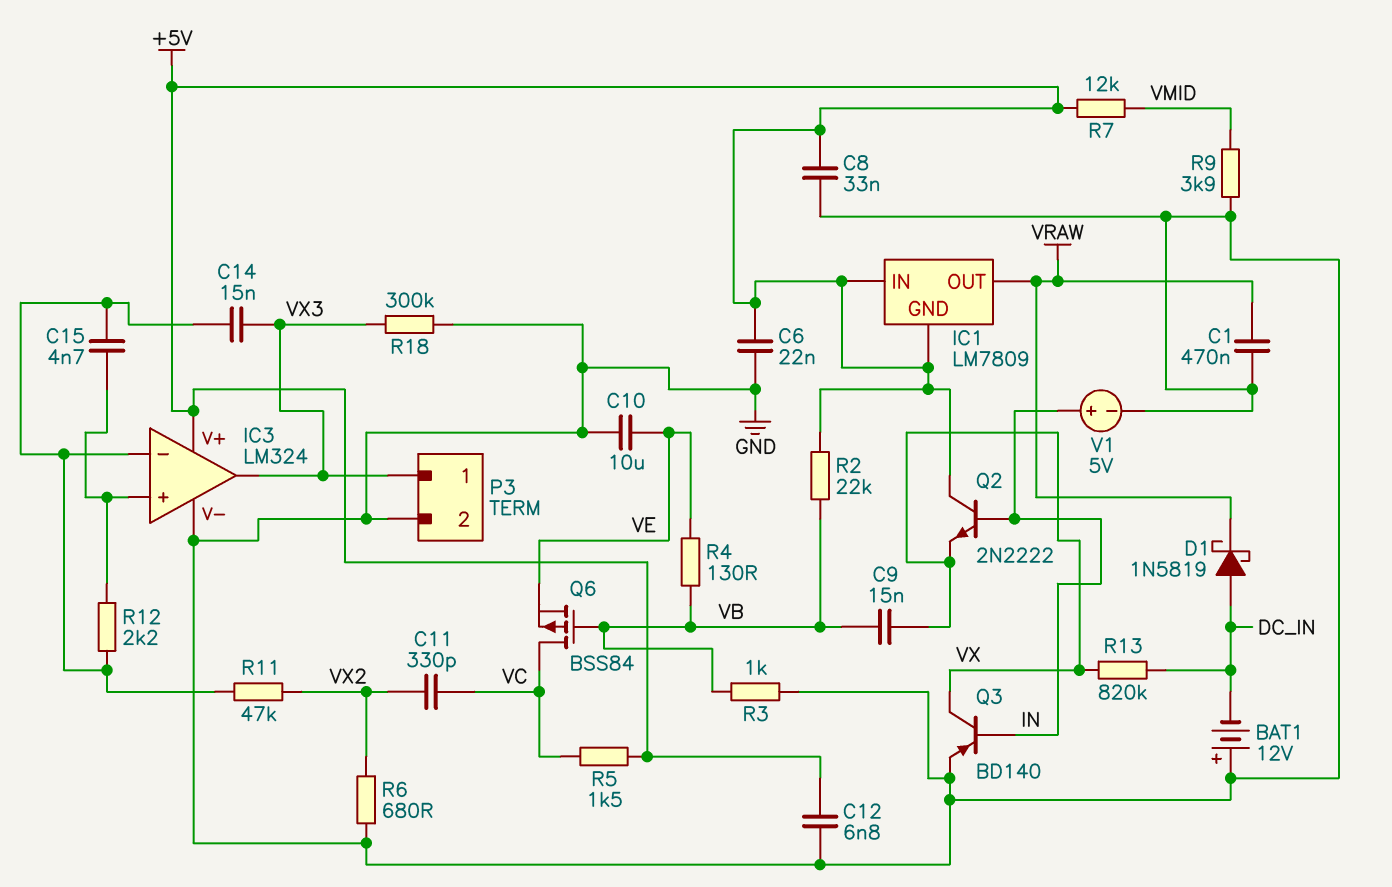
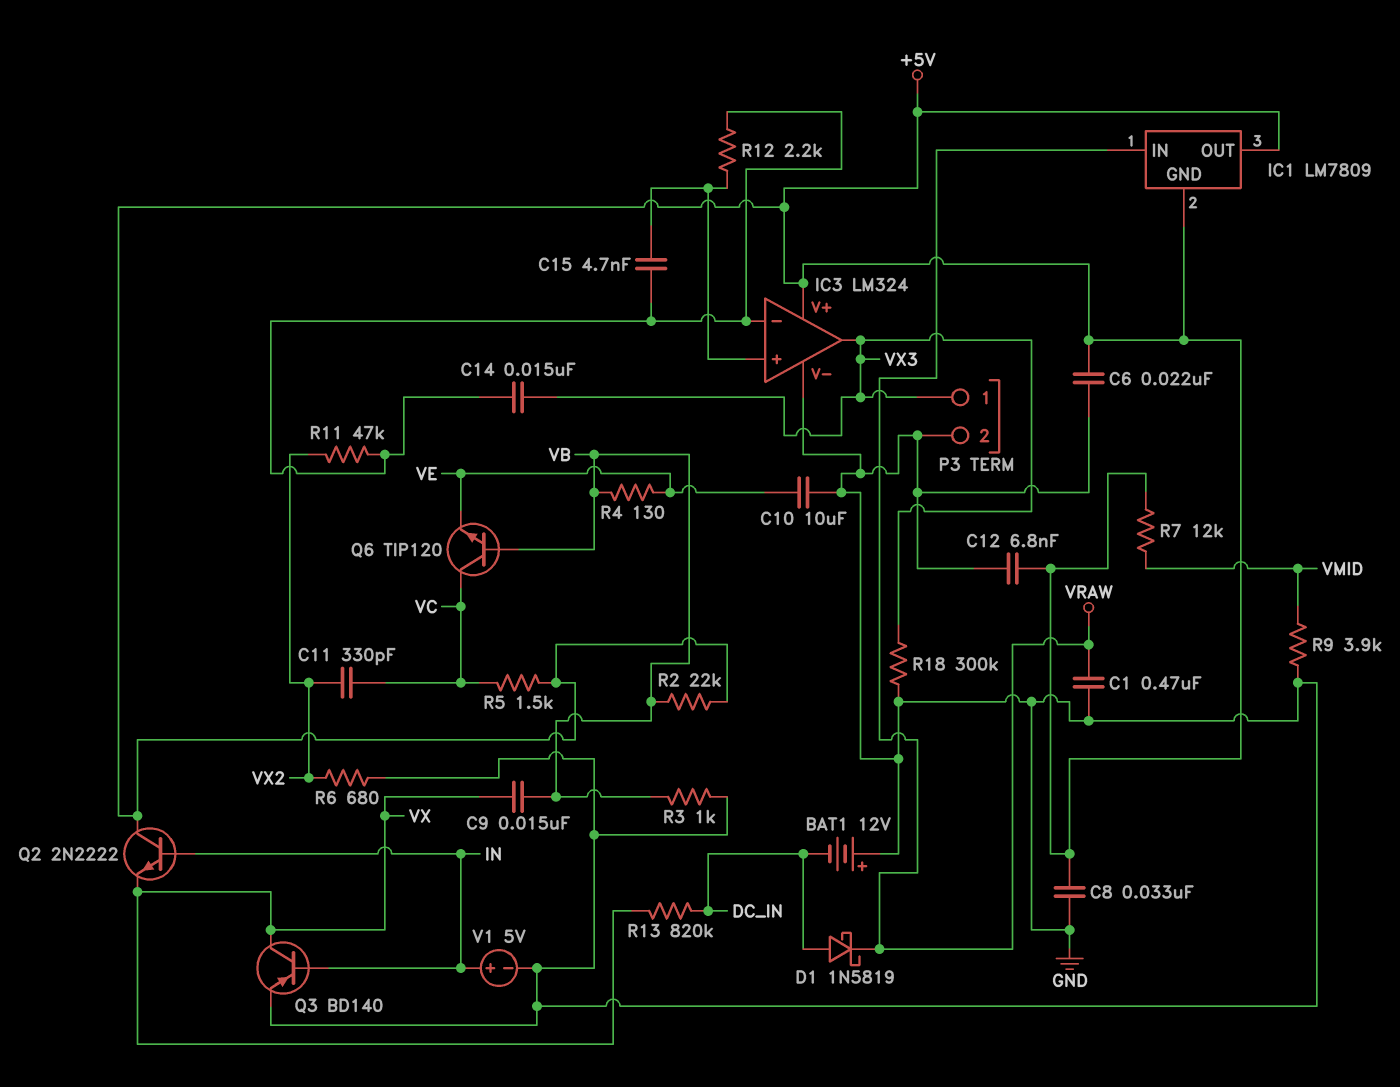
IC1 pin IN: +5V -> VRAW
IC1 pin OUT: VRAW -> +5V
Q6: PMOS BSS84 (G VB, D VC, S VE) -> NPN TIP120 (B VB, C VC, E VE)

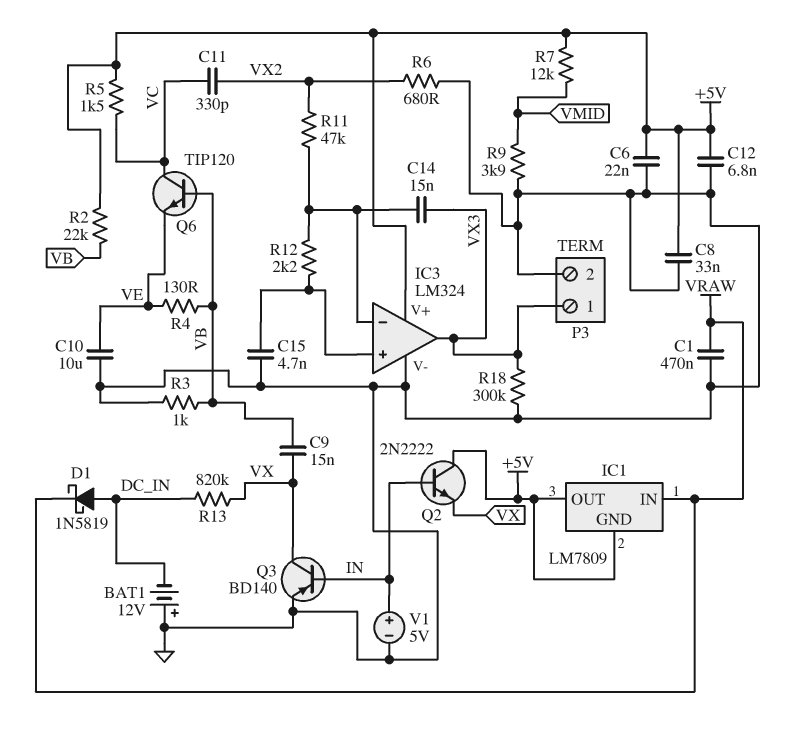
C15: 4.7nF (IC3/in+, IC3/in-) -> 4.7nF (GND, IC3/in+)

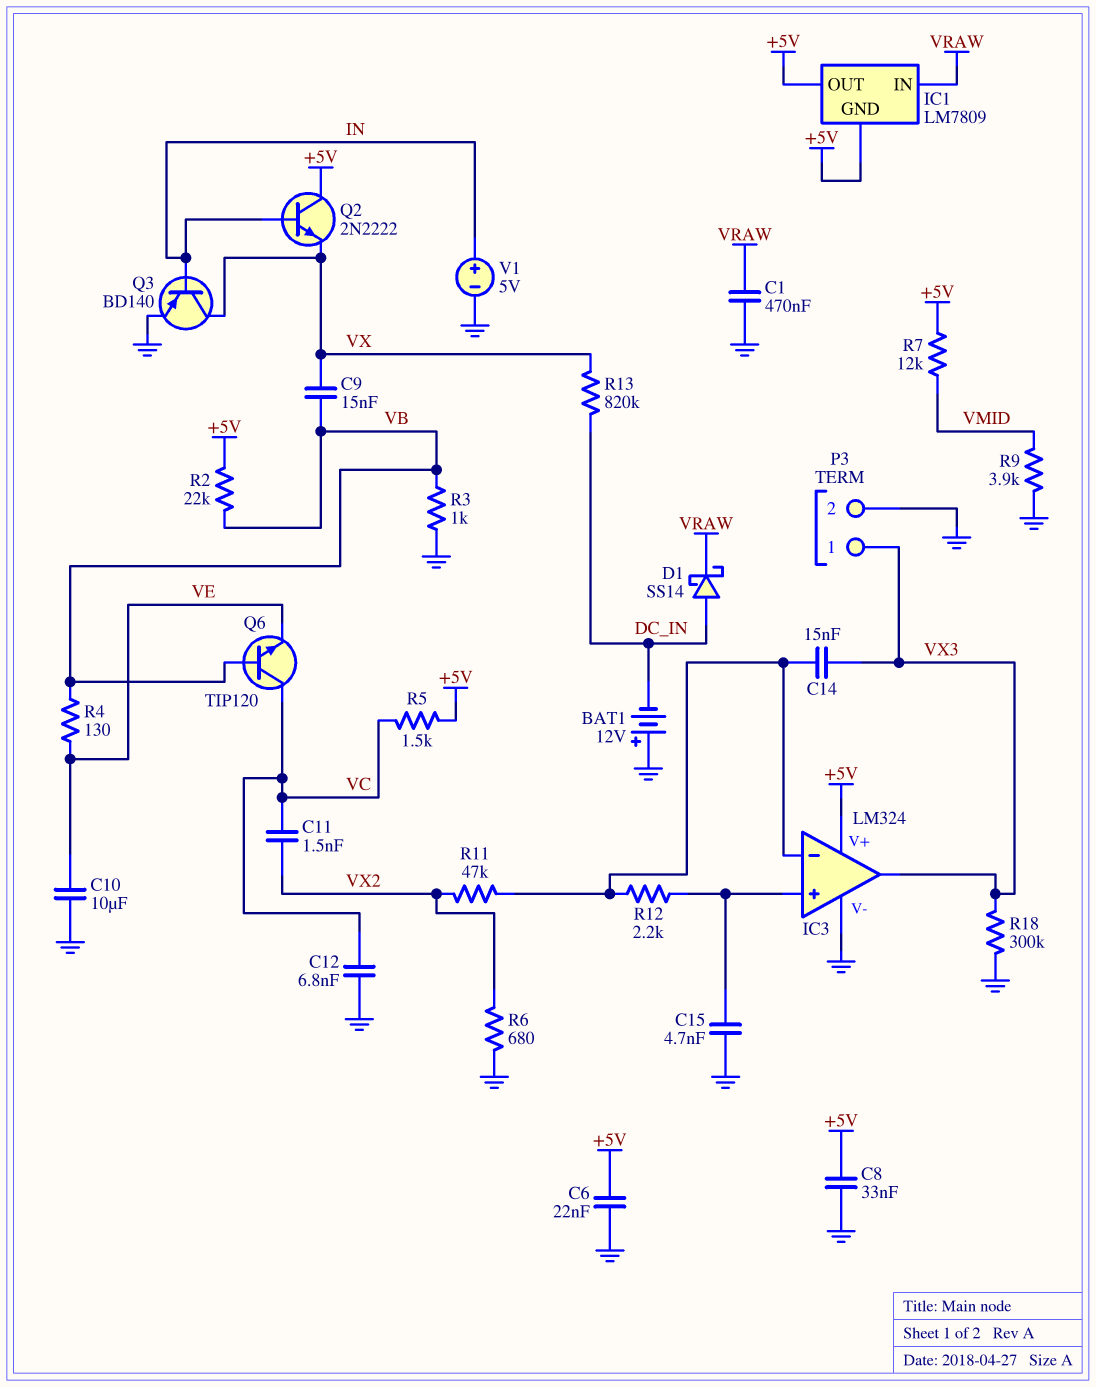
C11: 330pF (VC, VX2) -> 1.5nF (VC, VX2)
C12: 6.8nF (+5V, GND) -> 6.8nF (GND, VC)
D1: schottky 1N5819 (A DC_IN, K VRAW) -> schottky SS14 (A DC_IN, K VRAW)

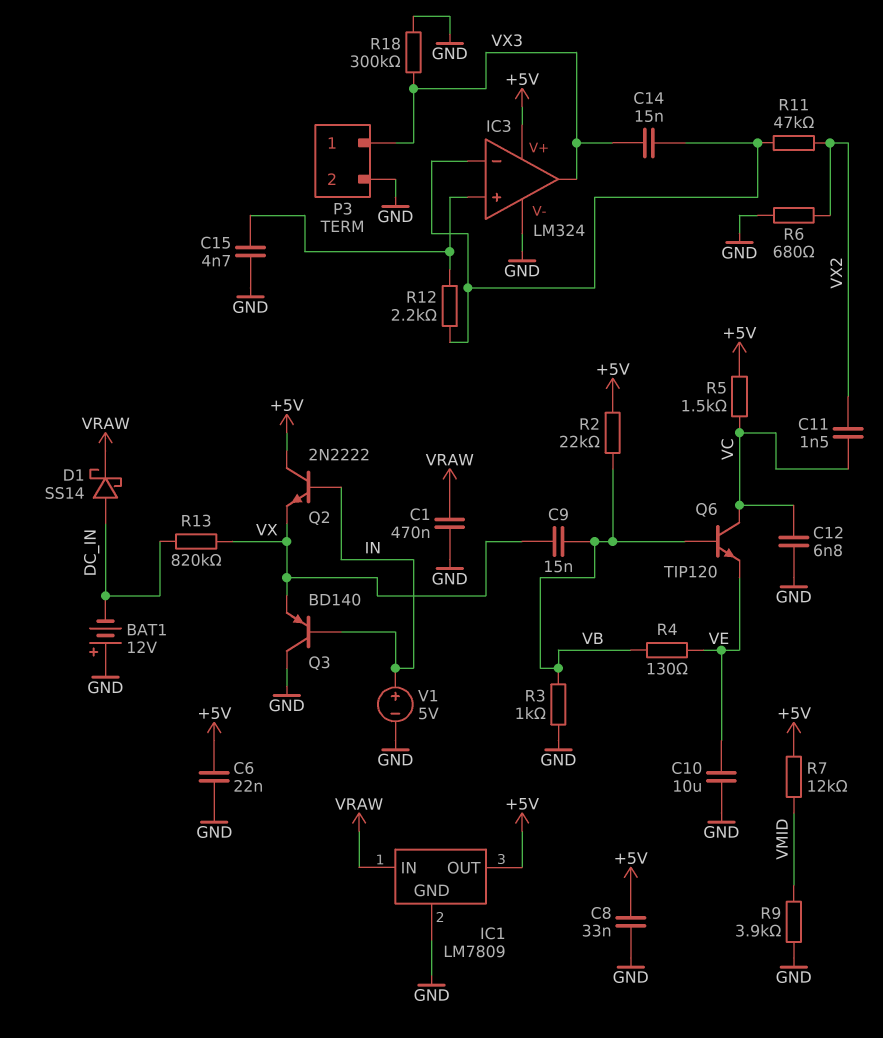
IC1 pin GND: +5V -> GND
Q3: PNP BD140 (B IN, C VX, E GND) -> PNP BD140 (B IN, C GND, E VX)

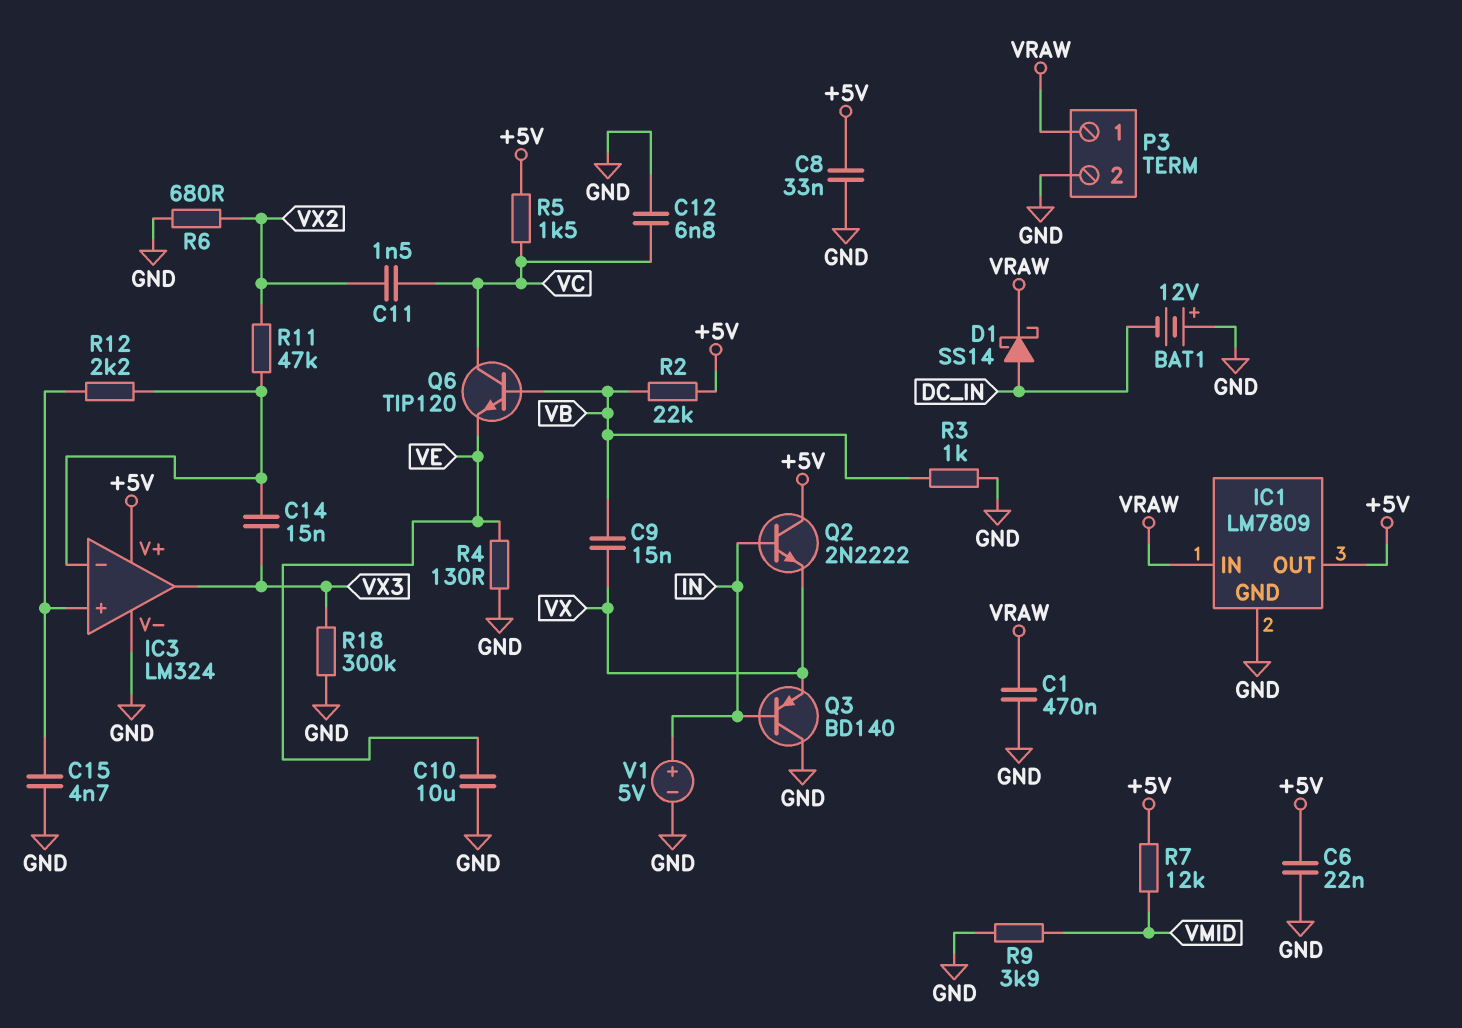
P3 pin 1: VX3 -> VRAW
R4: 130 (VB, VE) -> 130 (GND, VE)
R13: 820k (DC_IN, VX) -> none

